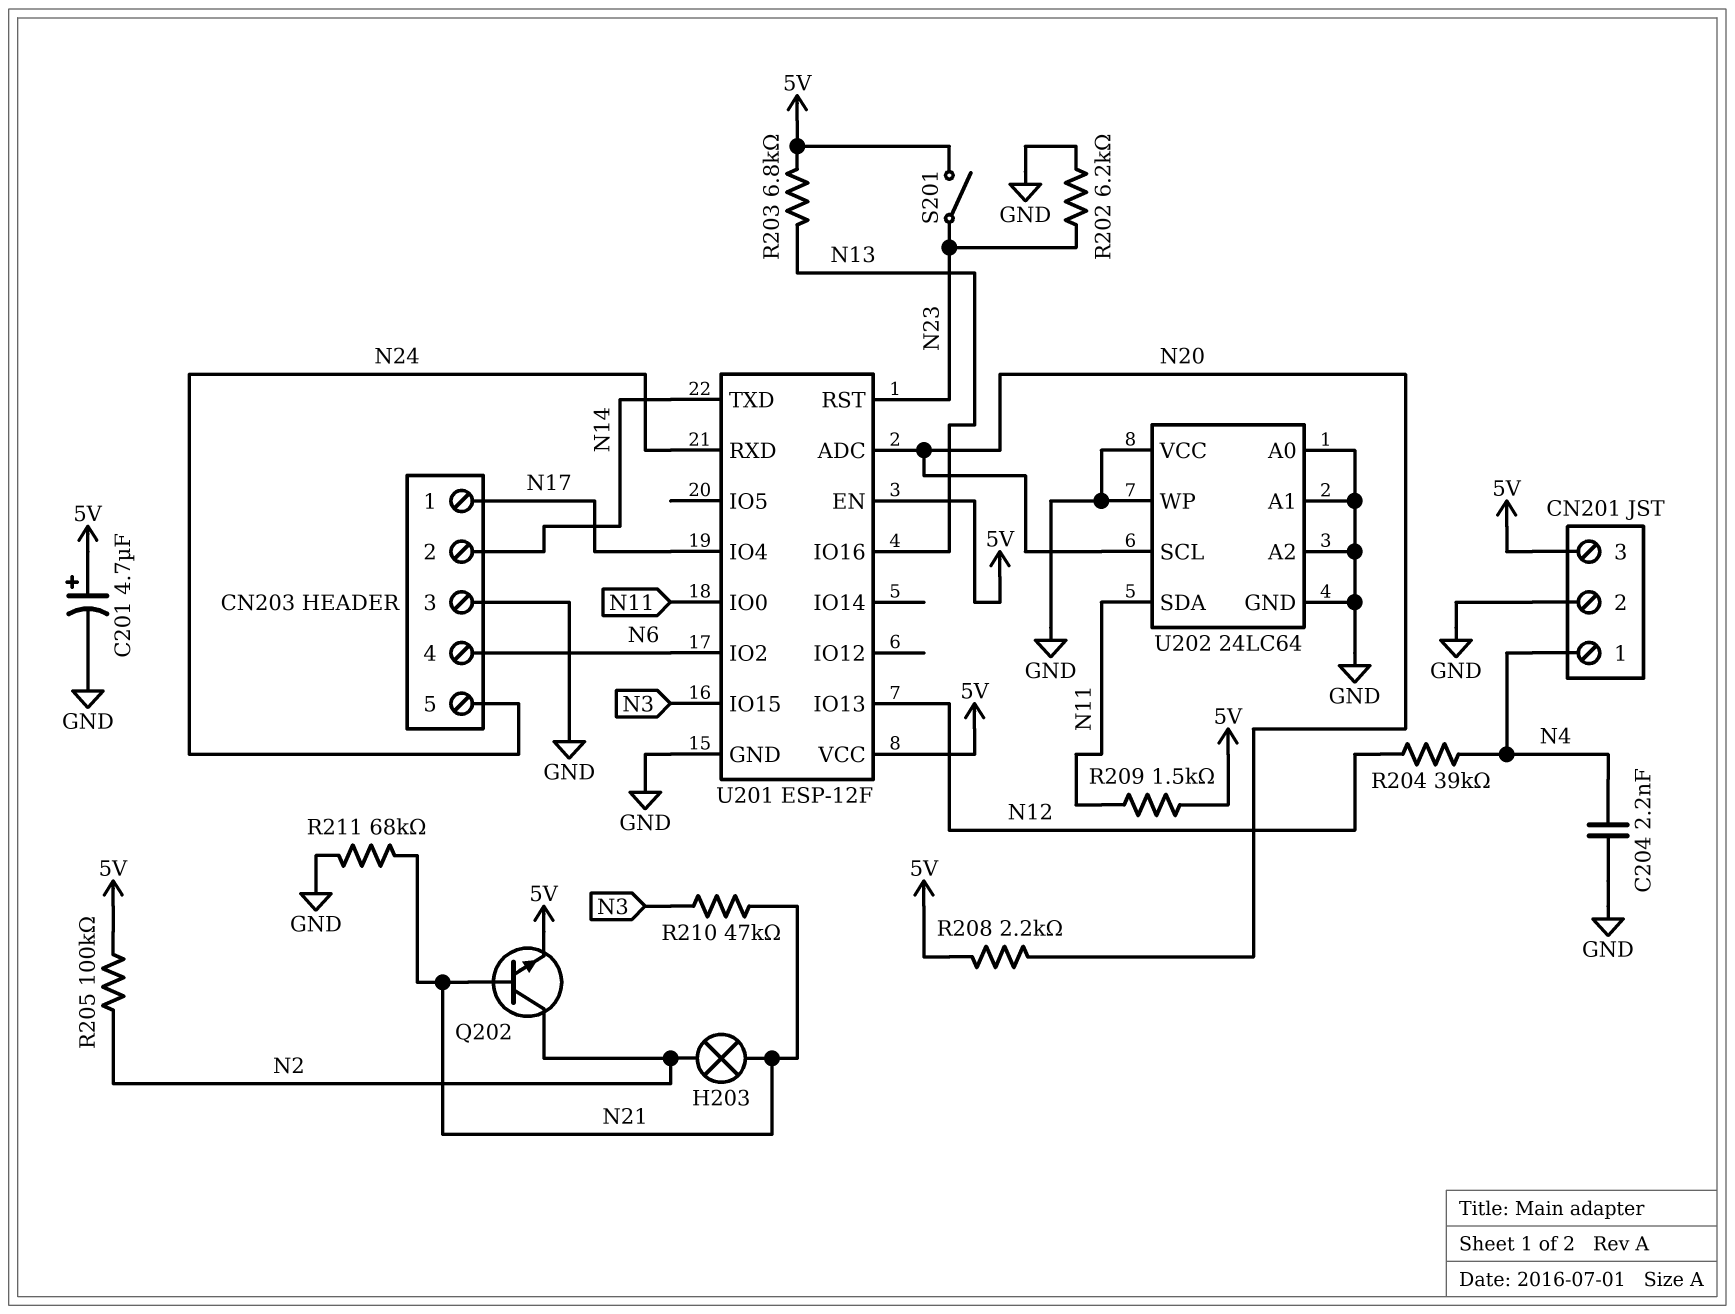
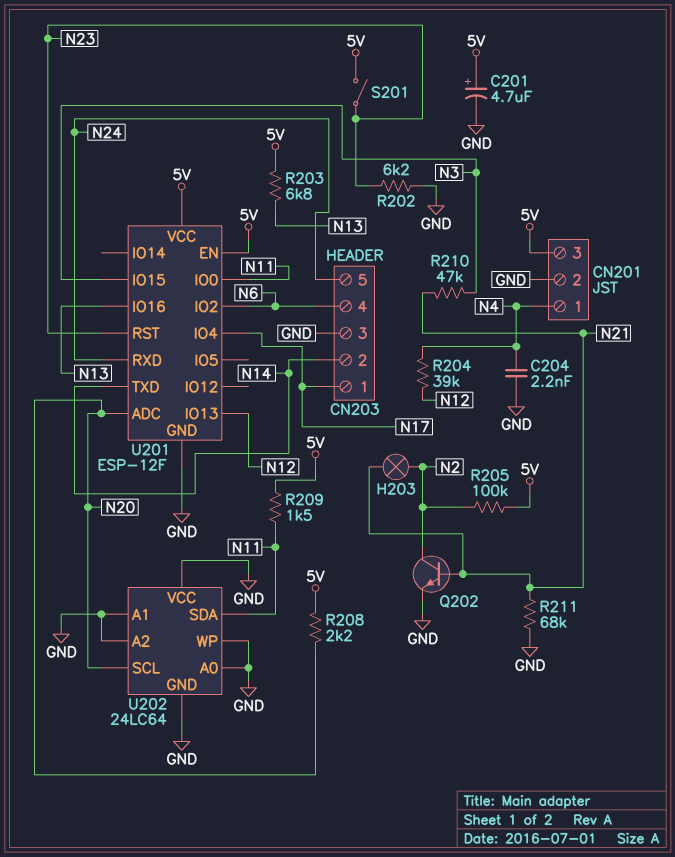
Q202: NPN (B N21, C N2, E 5V) -> NPN (B N21, C N2, E GND)

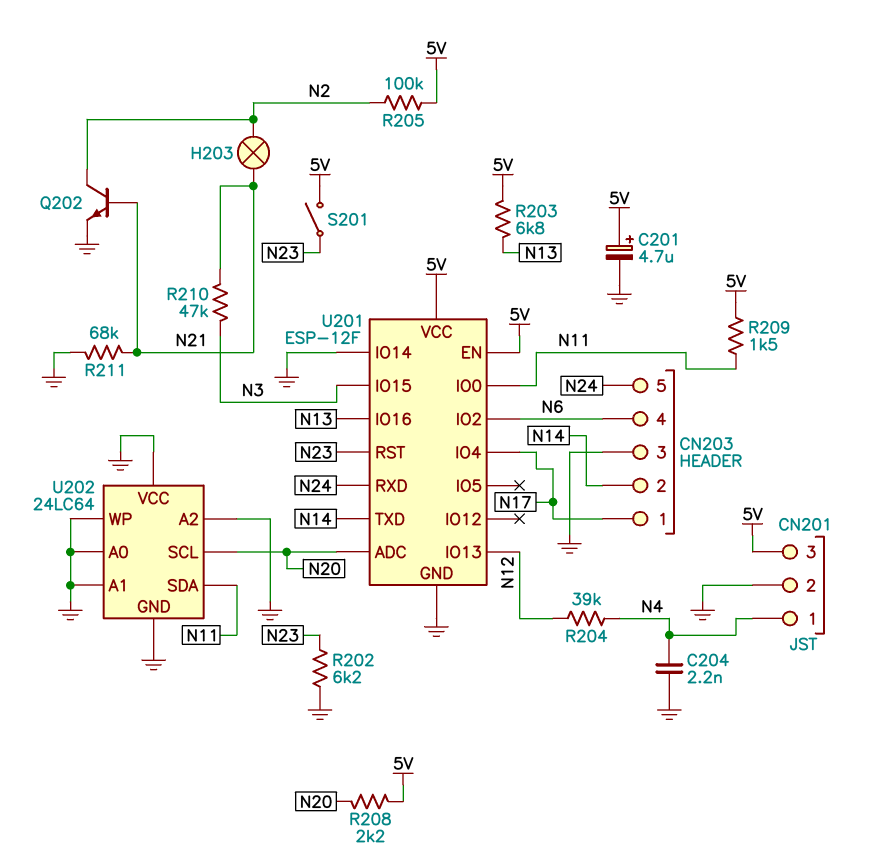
U201 pin IO14: none -> GND

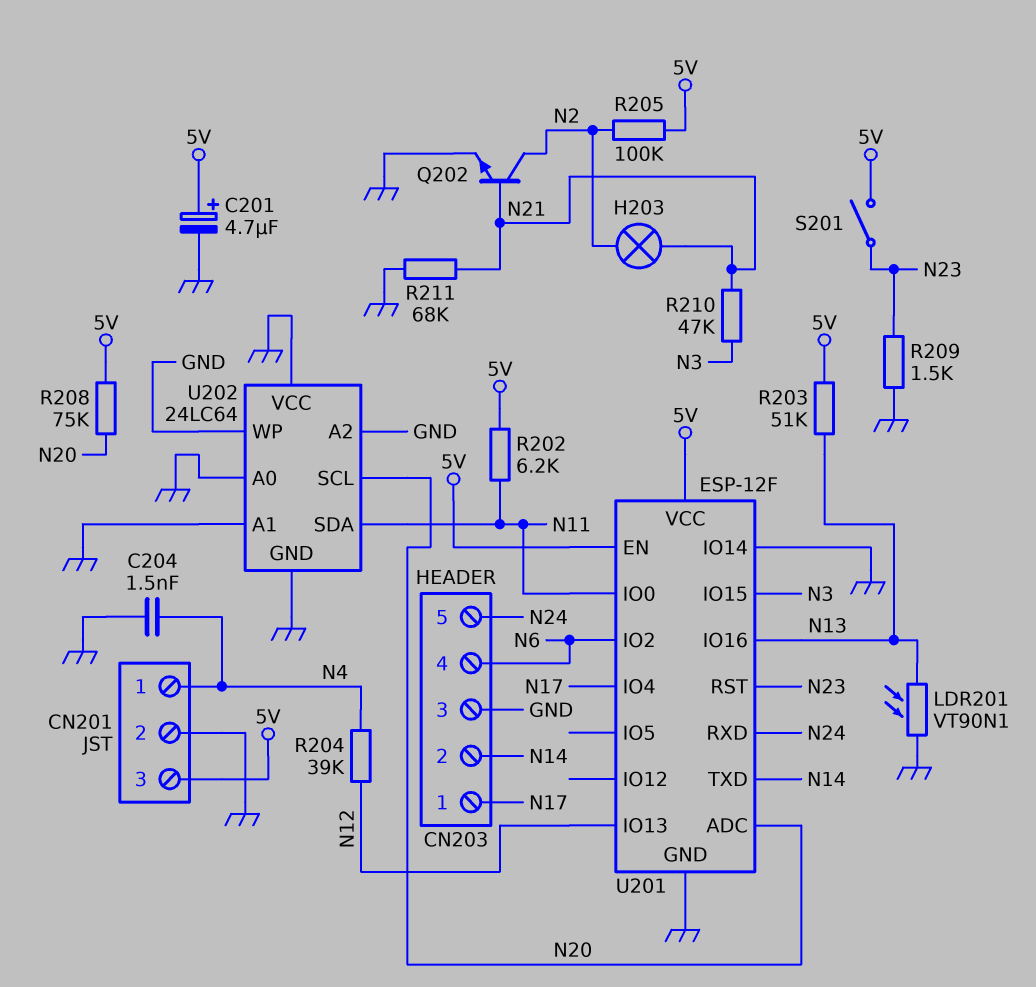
C204: 2.2nF (GND, N4) -> 1.5nF (GND, N4)
LDR201: none -> VT90N1 (GND, N13)
R202: 6.2k (GND, N23) -> 6.2k (5V, N11)
R203: 6.8k (5V, N13) -> 51k (5V, N13)
R208: 2.2k (5V, N20) -> 75k (5V, N20)
R209: 1.5k (5V, N11) -> 1.5k (GND, N23)

